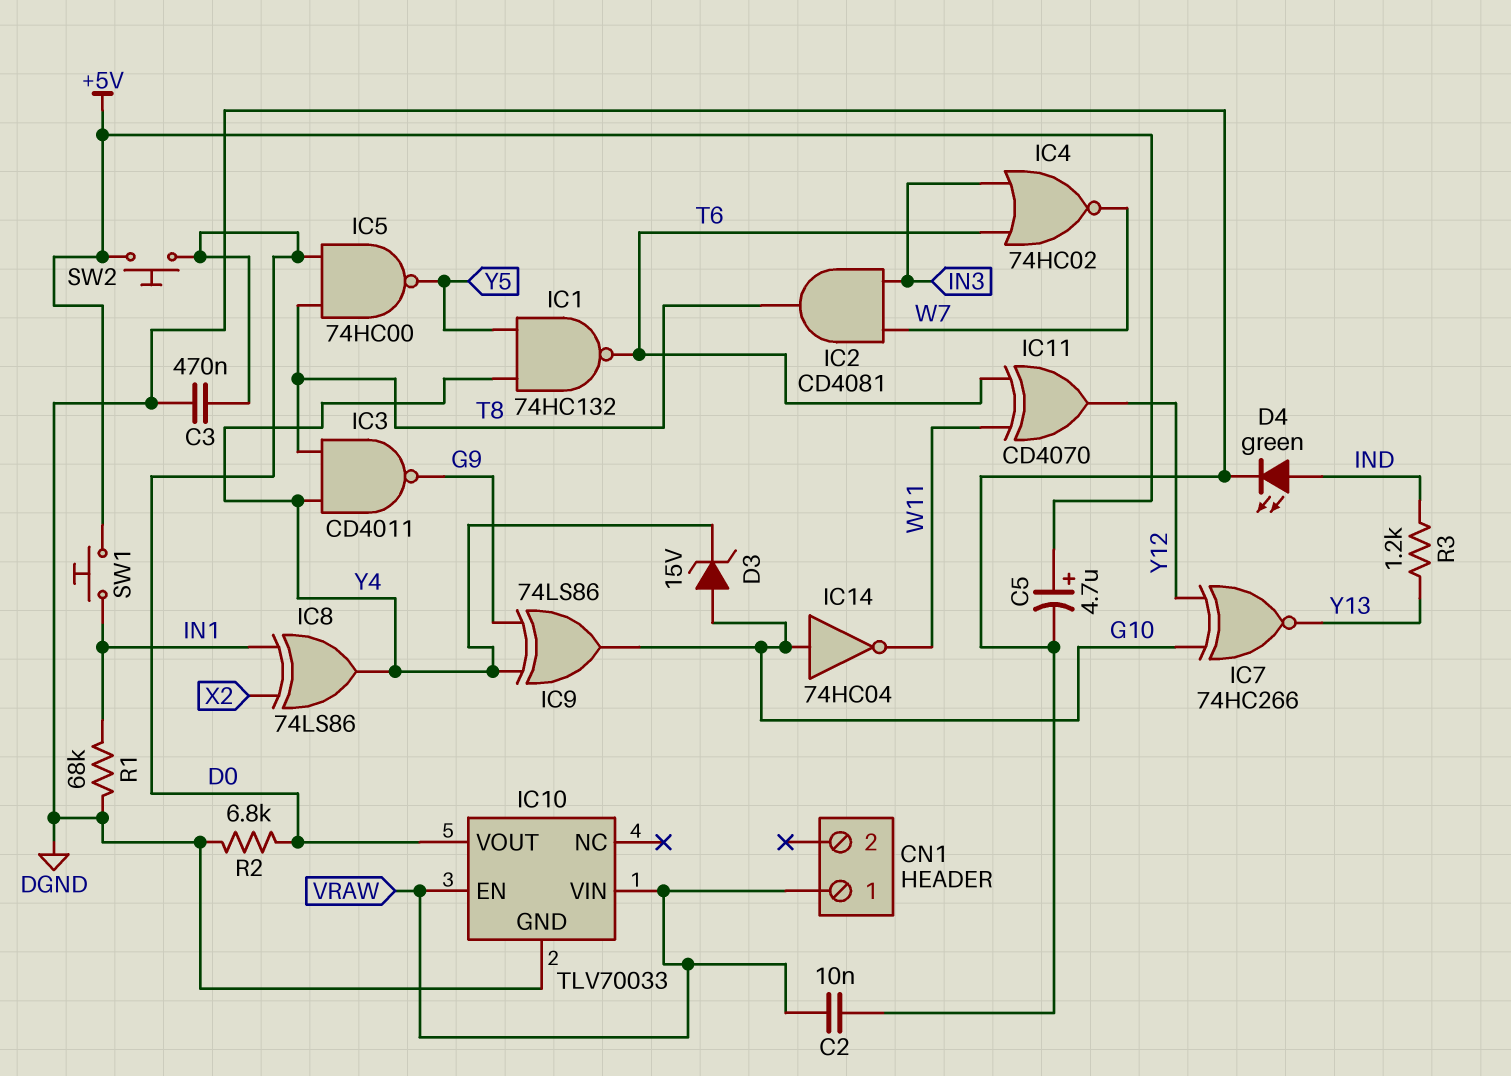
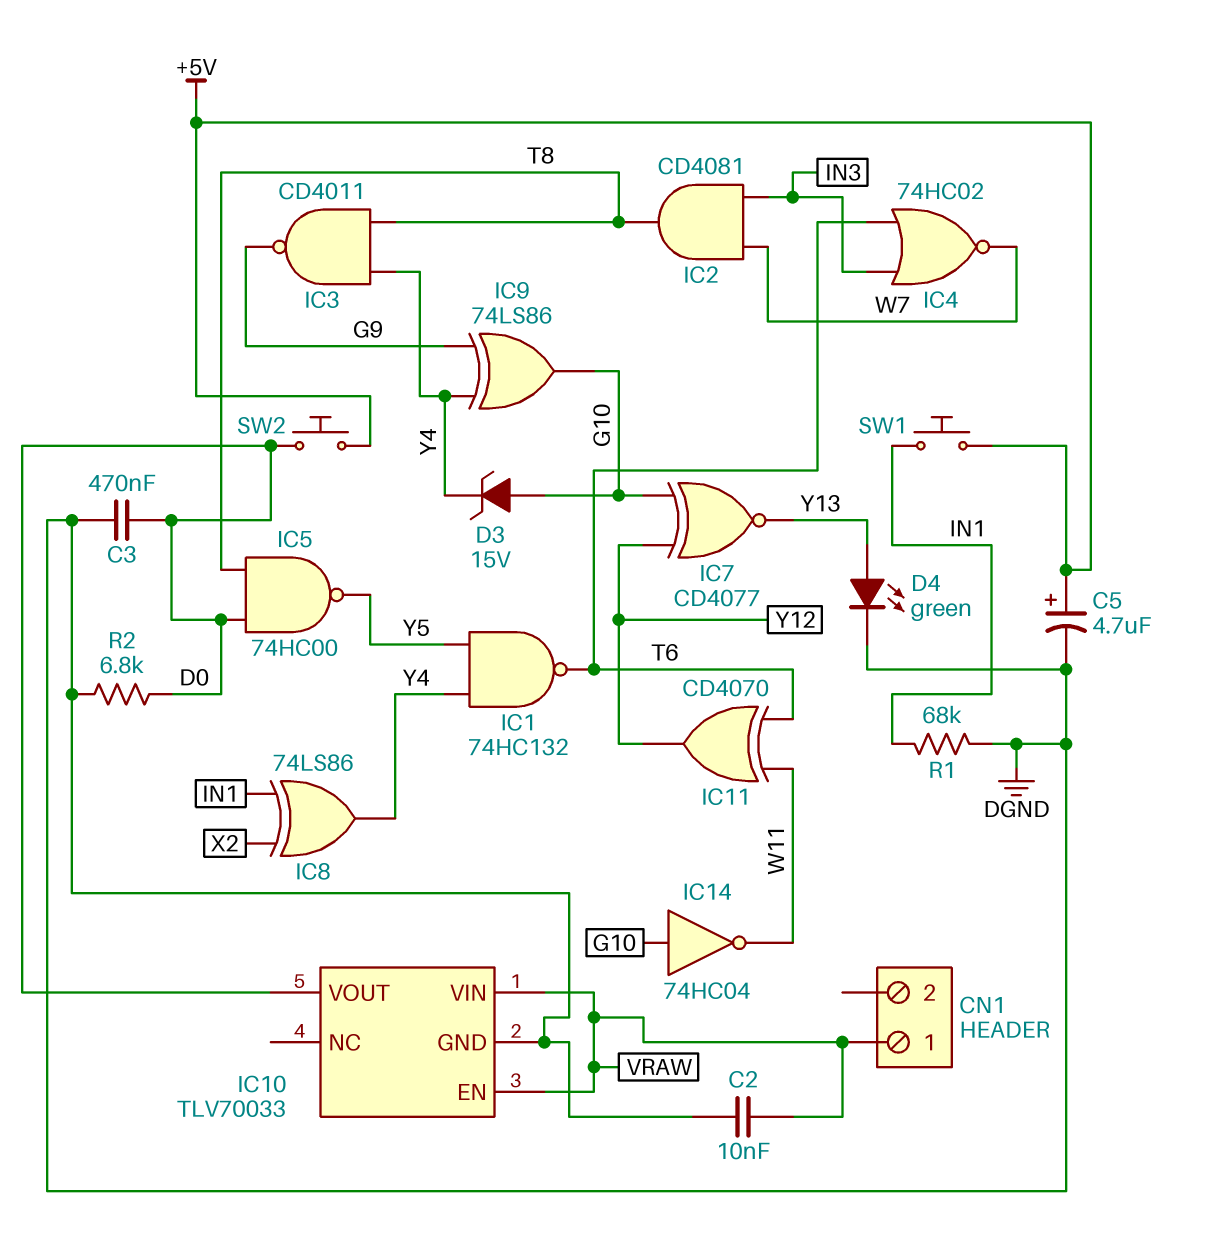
D4: LED green (A IND, K DGND) -> LED green (A Y13, K DGND)
IC7: XNOR 74HC266 (in G10, in Y12, out Y13) -> XNOR CD4077 (in G10, in Y12, out Y13)
R3: 1.2k (IND, Y13) -> none

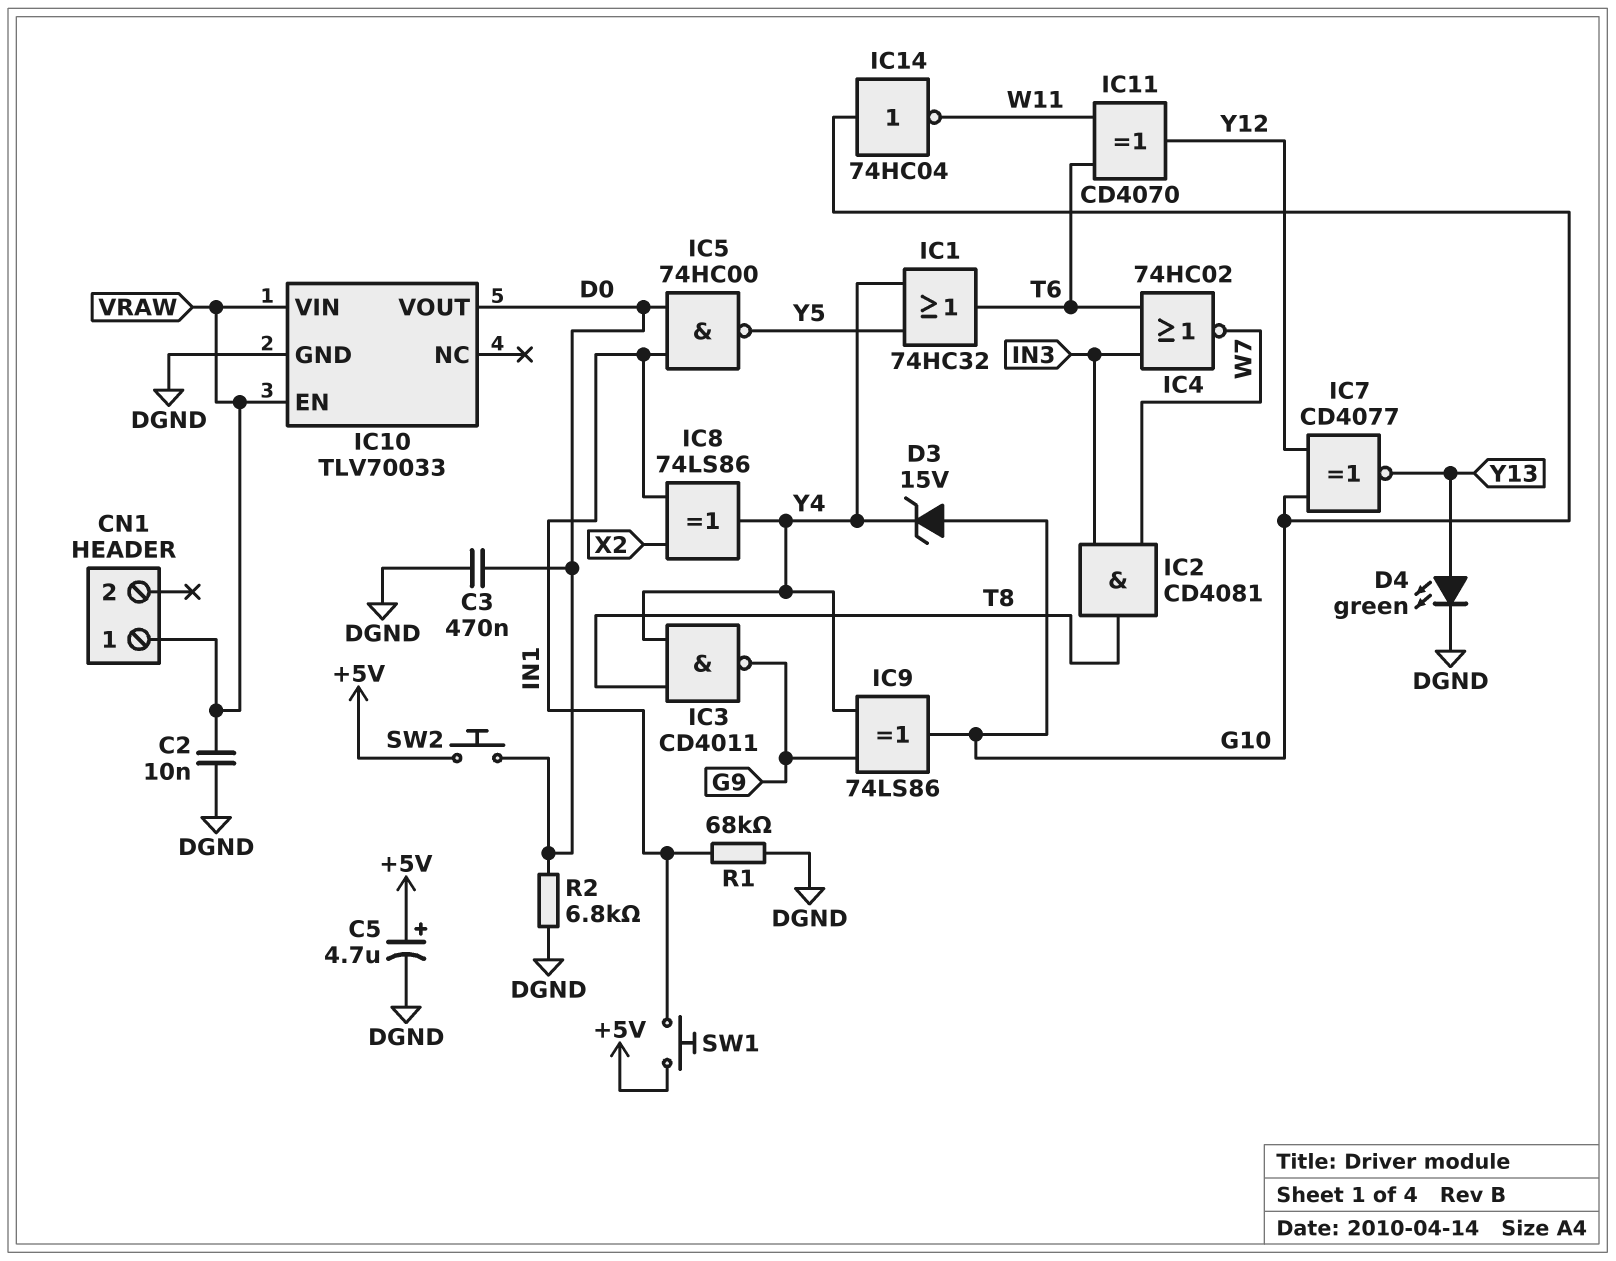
IC1: NAND 74HC132 (in Y4, in Y5, out T6) -> OR 74HC32 (in Y4, in Y5, out T6)
IC5: NAND 74HC00 (in D0, in T8, out Y5) -> NAND 74HC00 (in D0, in IN1, out Y5)

